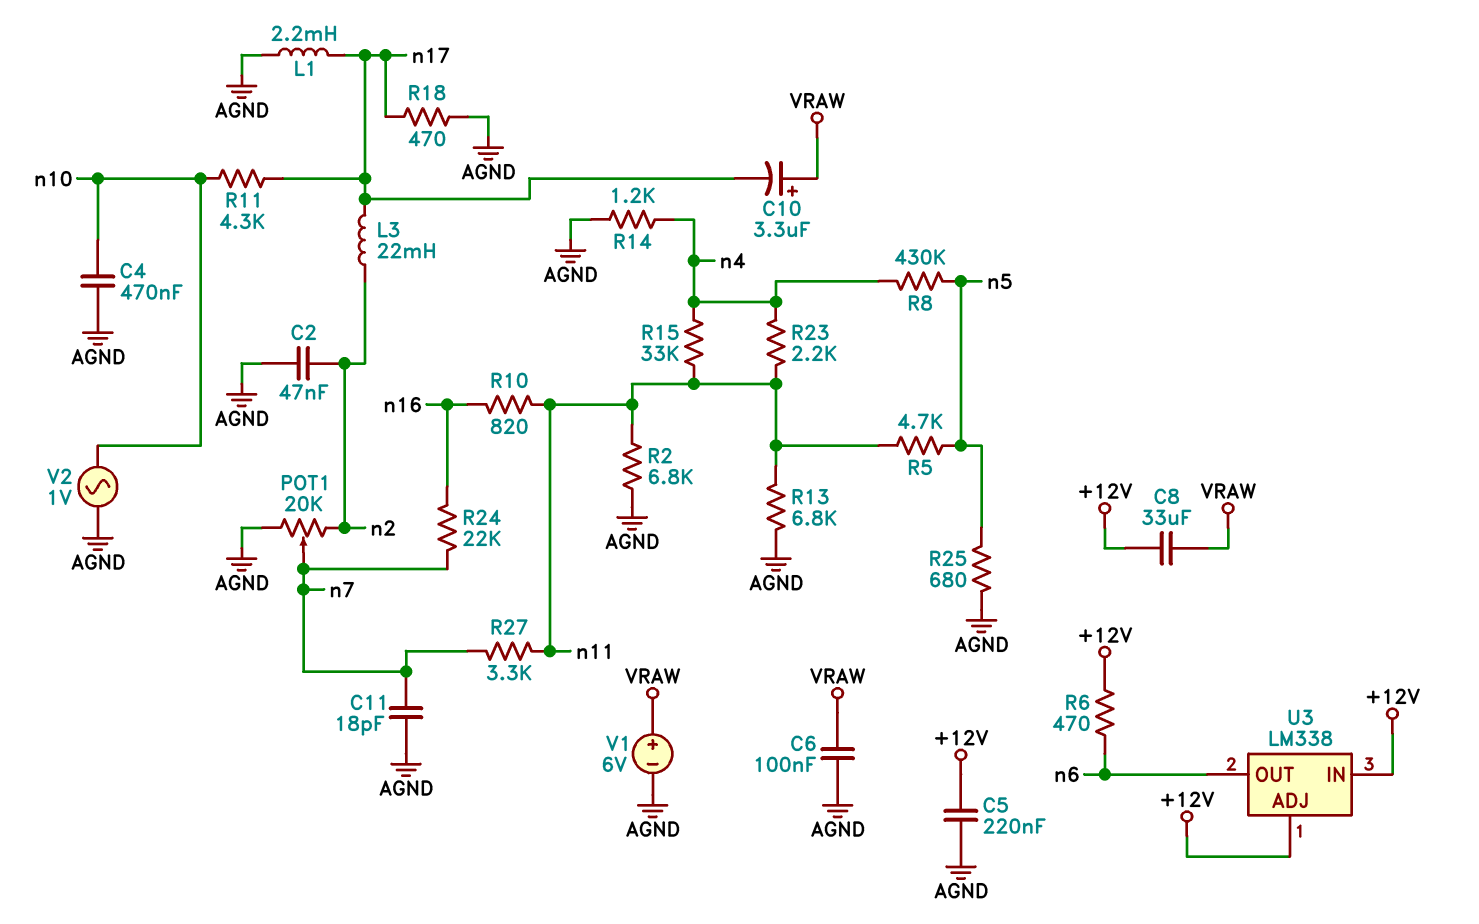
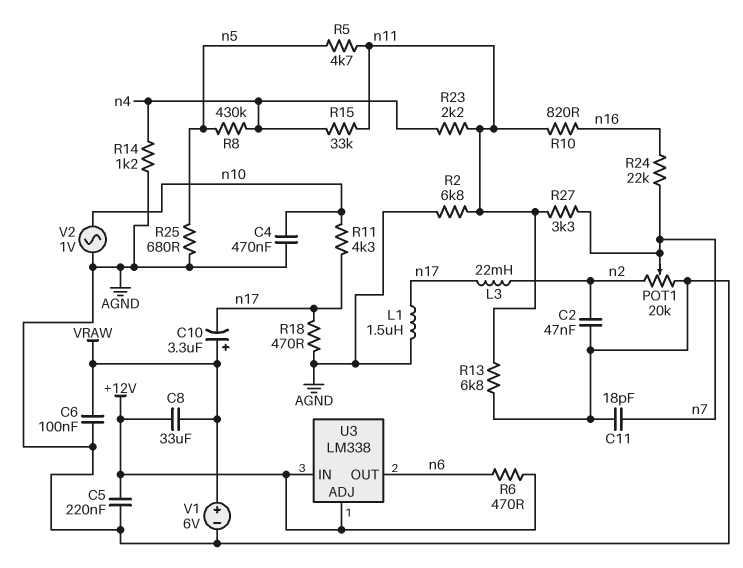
L1: 2.2mH (AGND, n17) -> 1.5uH (AGND, n17)

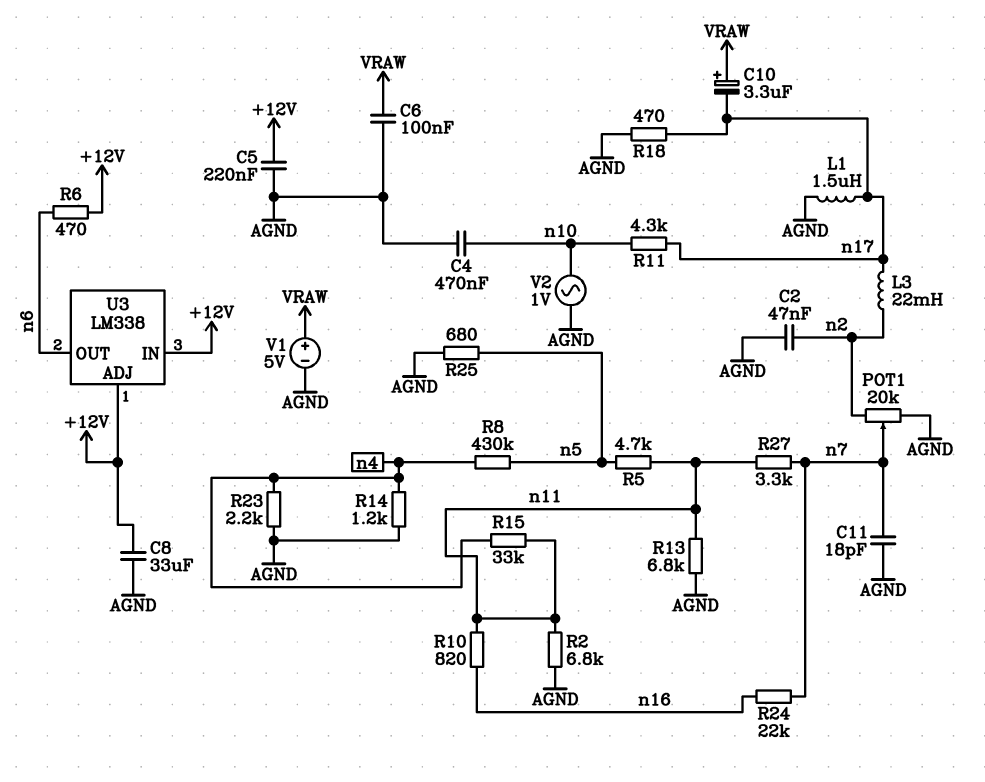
C8: 33uF (+12V, VRAW) -> 33uF (+12V, AGND)
R23: 2.2k (n4, n11) -> 2.2k (AGND, n4)
V1: 6V (plus VRAW, minus AGND) -> 5V (plus VRAW, minus AGND)

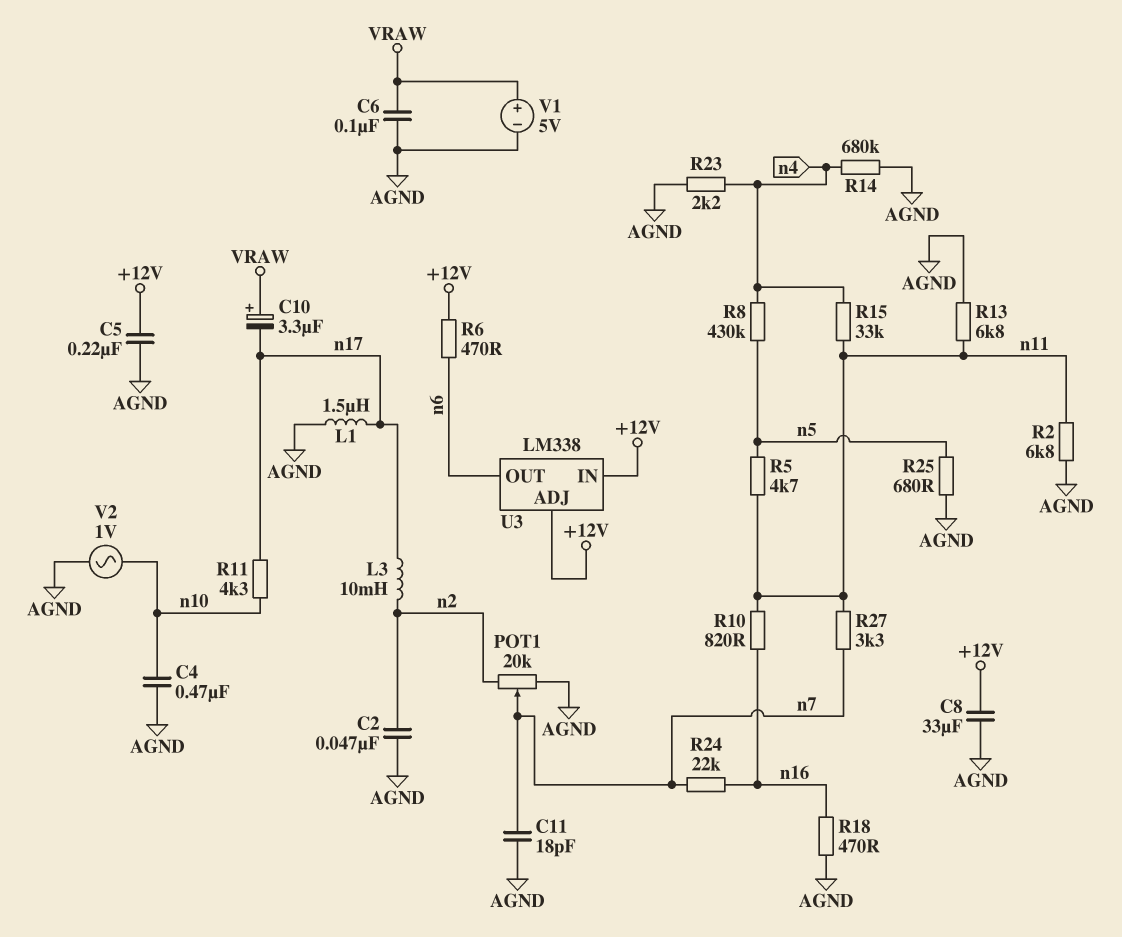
L3: 22mH (n2, n17) -> 10mH (n2, n17)
R14: 1.2k (AGND, n4) -> 680k (AGND, n4)
R18: 470 (AGND, n17) -> 470 (AGND, n16)

